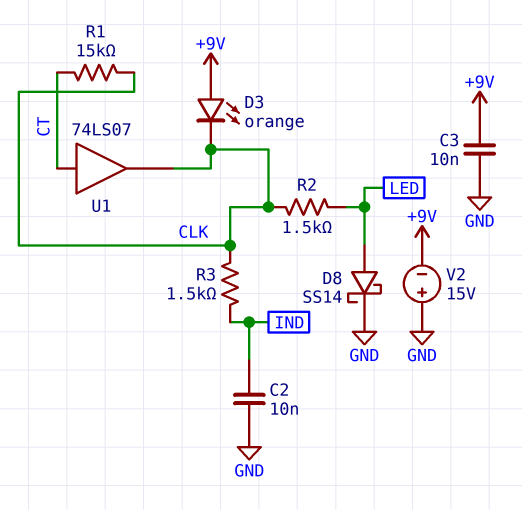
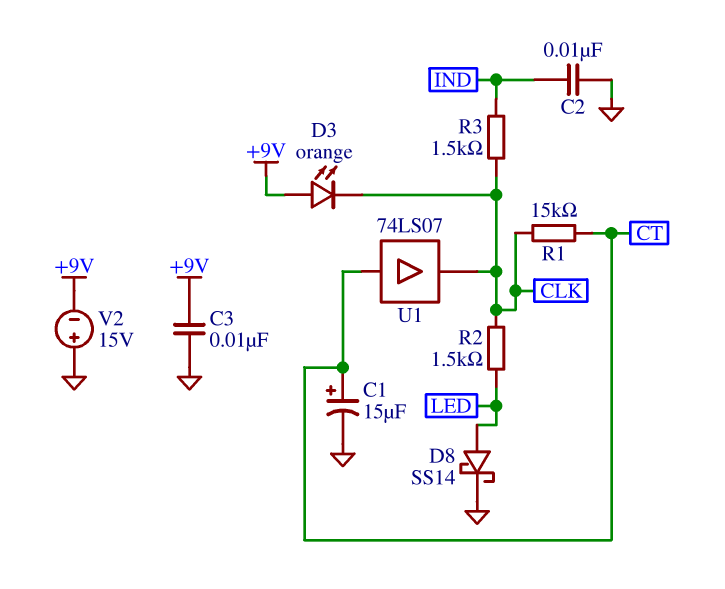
C1: none -> 15uF (plus CT, minus GND)

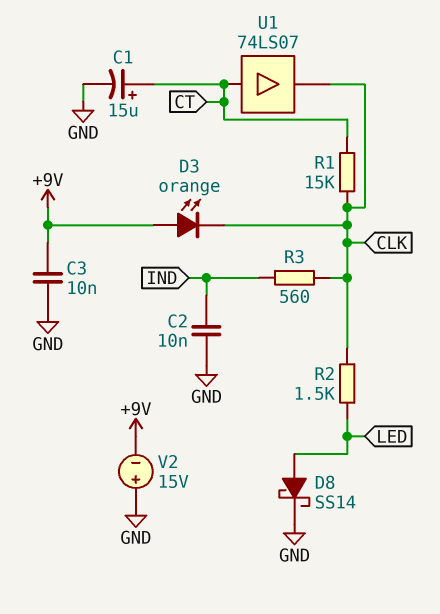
R3: 1.5k (CLK, IND) -> 560 (CLK, IND)

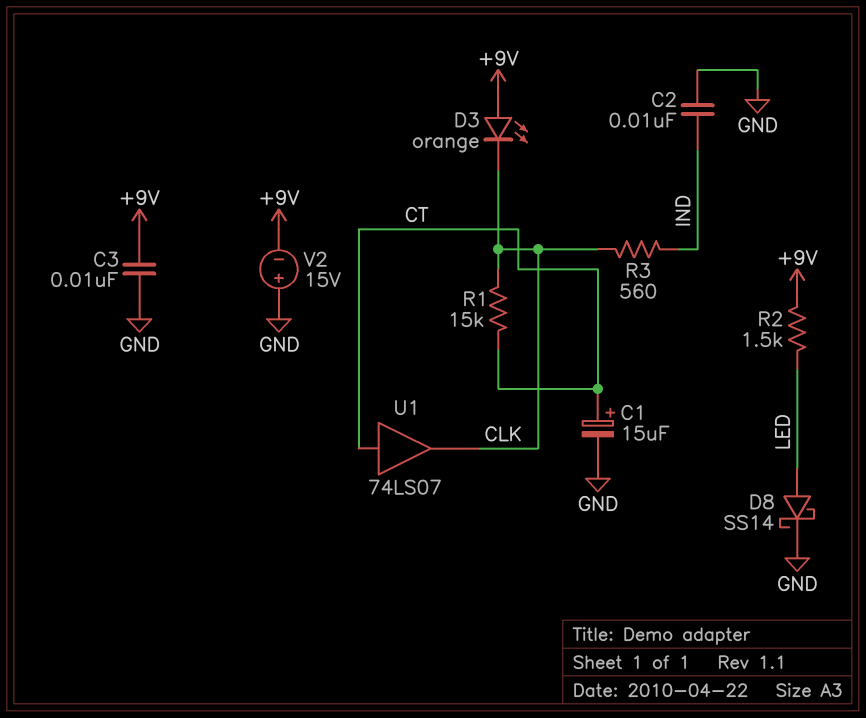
R2: 1.5k (CLK, LED) -> 1.5k (+9V, LED)

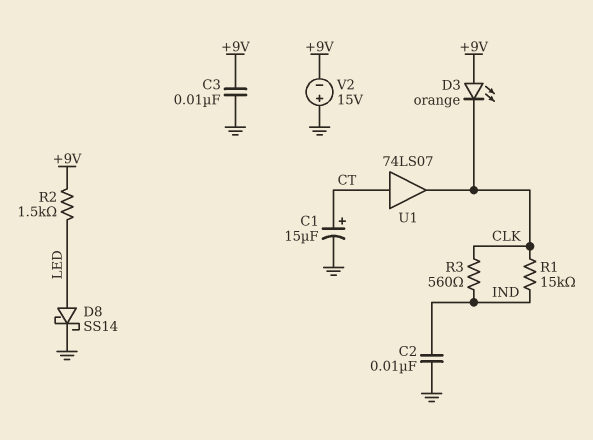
R1: 15k (CLK, CT) -> 15k (CLK, IND)

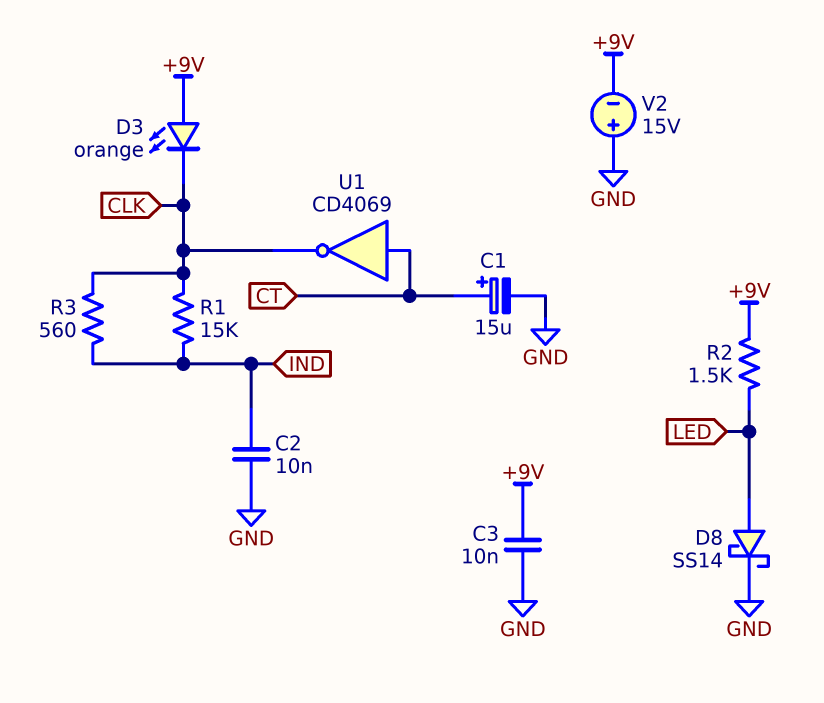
U1: buffer 74LS07 (in CT, out CLK) -> NOT CD4069 (in CT, out CLK)

